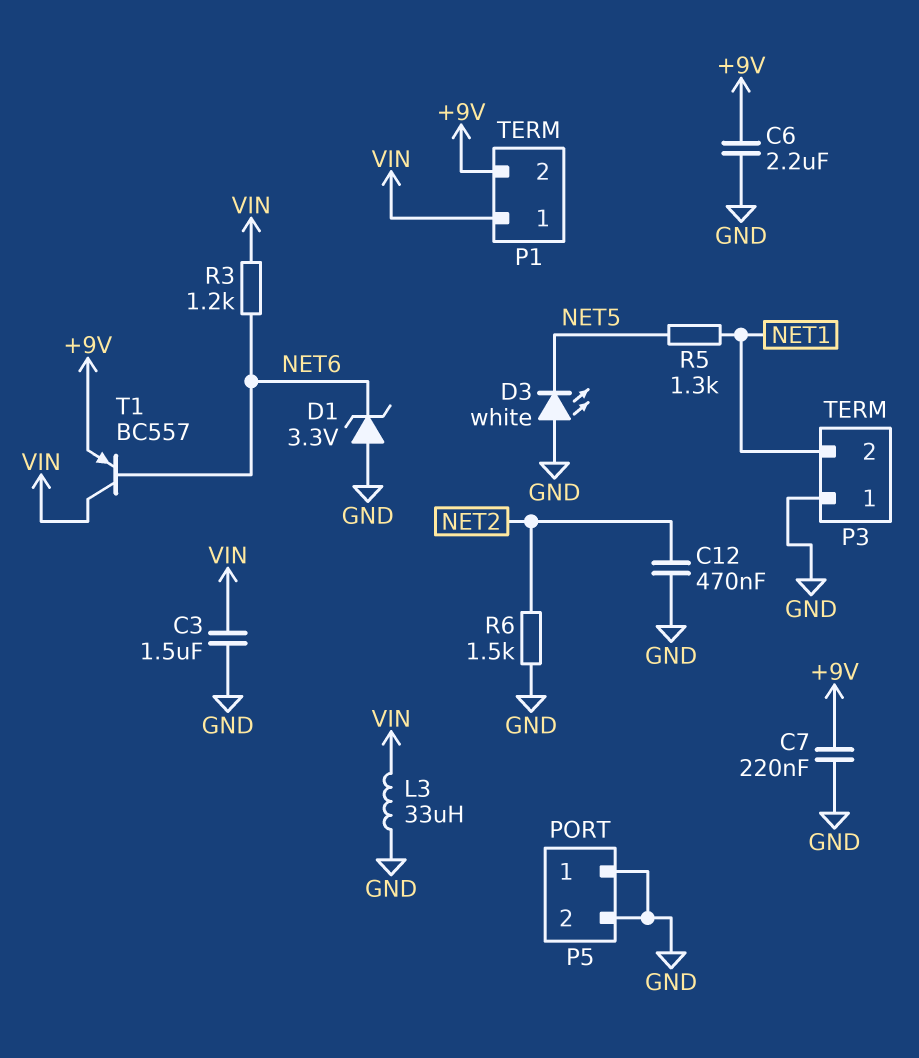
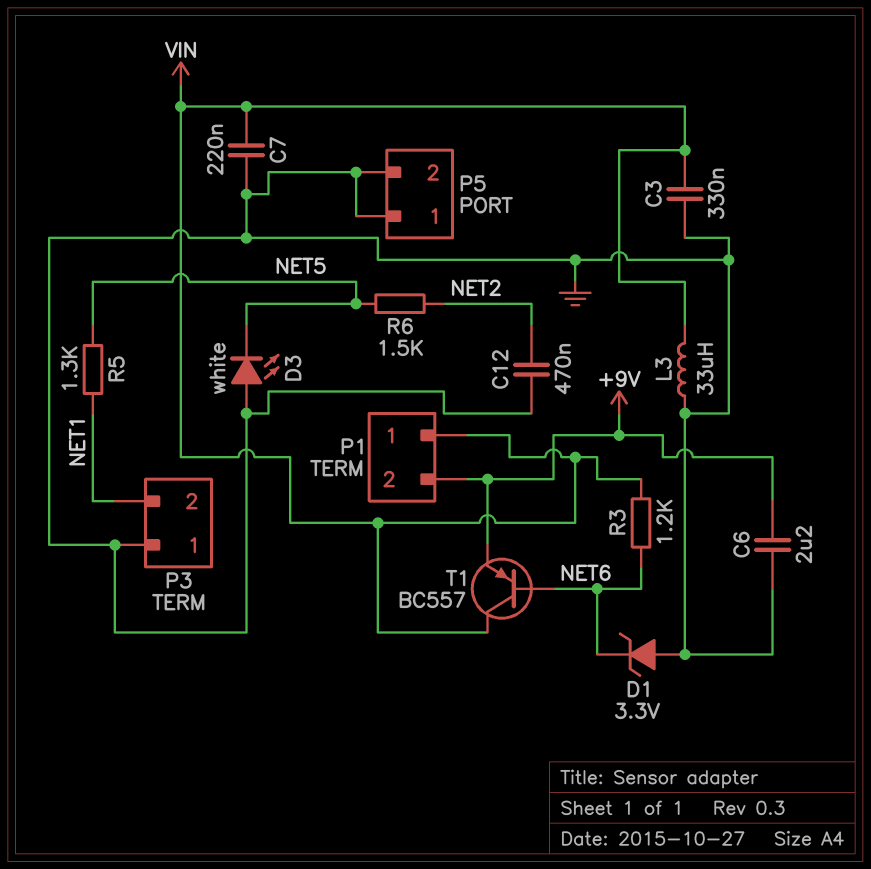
C3: 1.5uF (GND, VIN) -> 330nF (GND, VIN)
C7: 220nF (+9V, GND) -> 220nF (GND, VIN)
R6: 1.5k (GND, NET2) -> 1.5k (NET2, NET5)

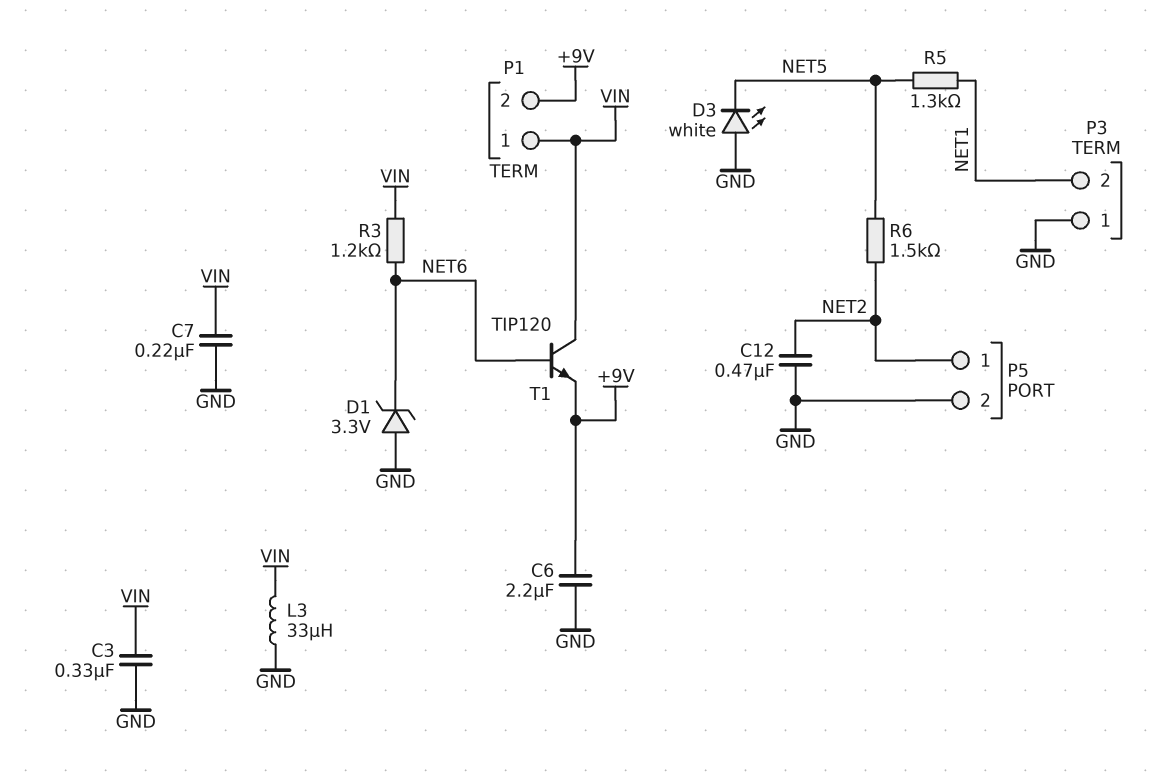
P5 pin 1: GND -> NET2
T1: PNP BC557 (B NET6, C VIN, E +9V) -> NPN TIP120 (B NET6, C VIN, E +9V)

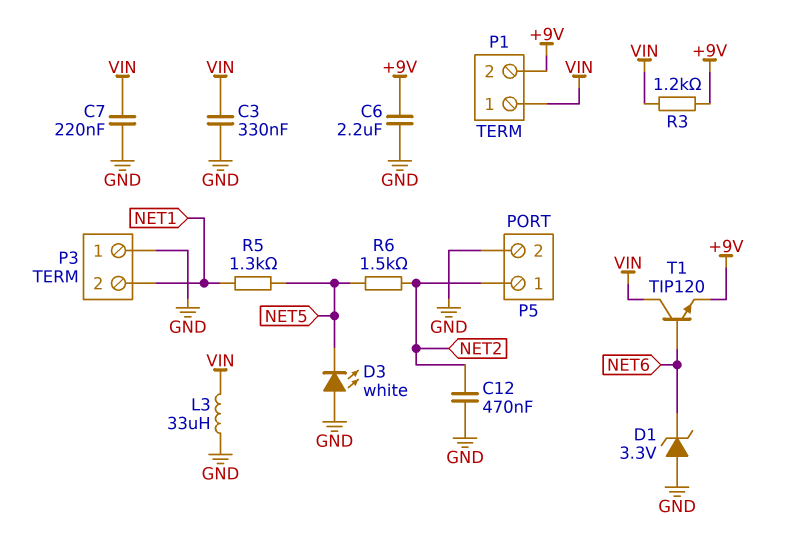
R3: 1.2k (NET6, VIN) -> 1.2k (+9V, VIN)

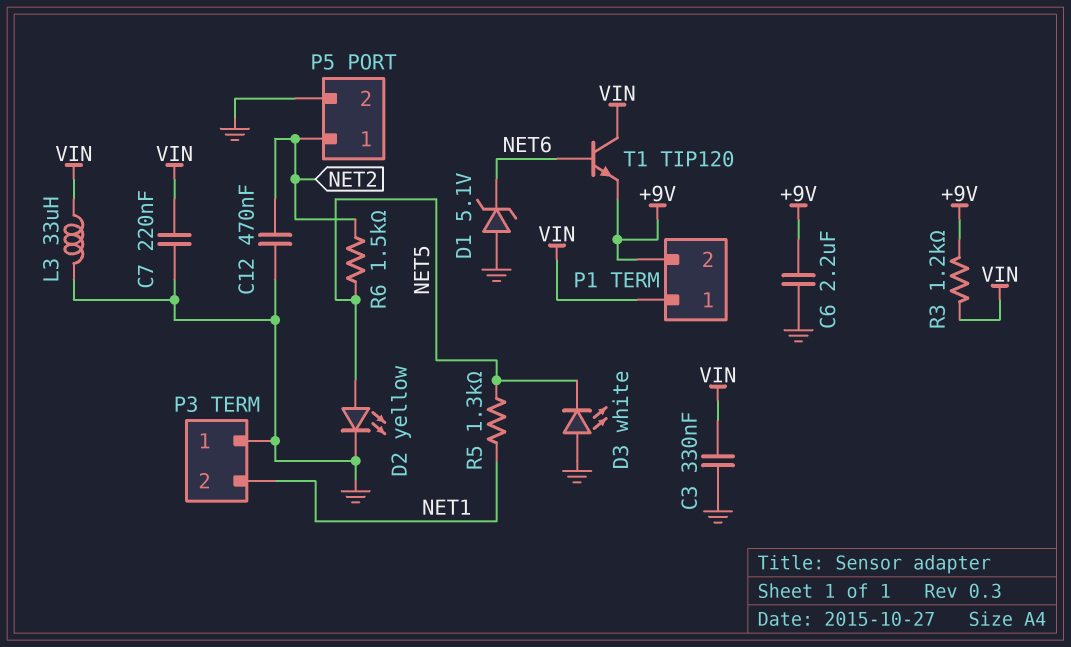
D1: zener 3.3V (A GND, K NET6) -> zener 5.1V (A GND, K NET6)
D2: none -> LED yellow (A NET5, K GND)

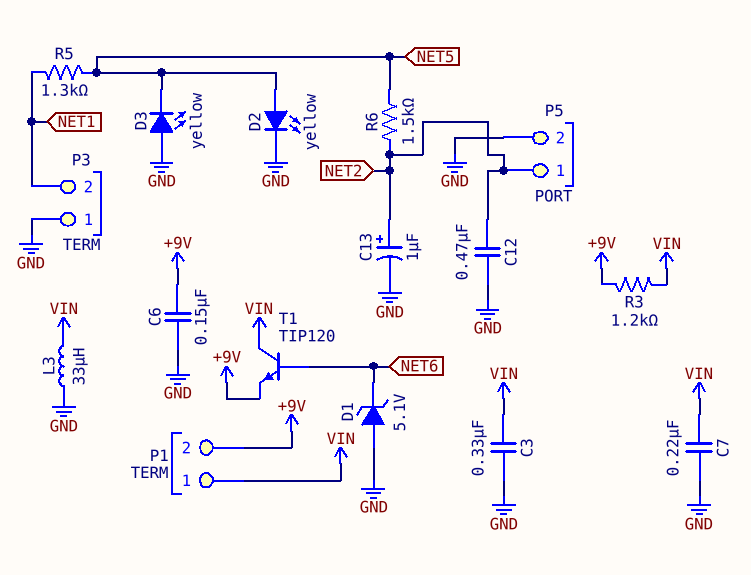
C6: 2.2uF (+9V, GND) -> 150nF (+9V, GND)
C13: none -> 1uF (plus NET2, minus GND)
D3: LED white (A GND, K NET5) -> LED yellow (A GND, K NET5)

